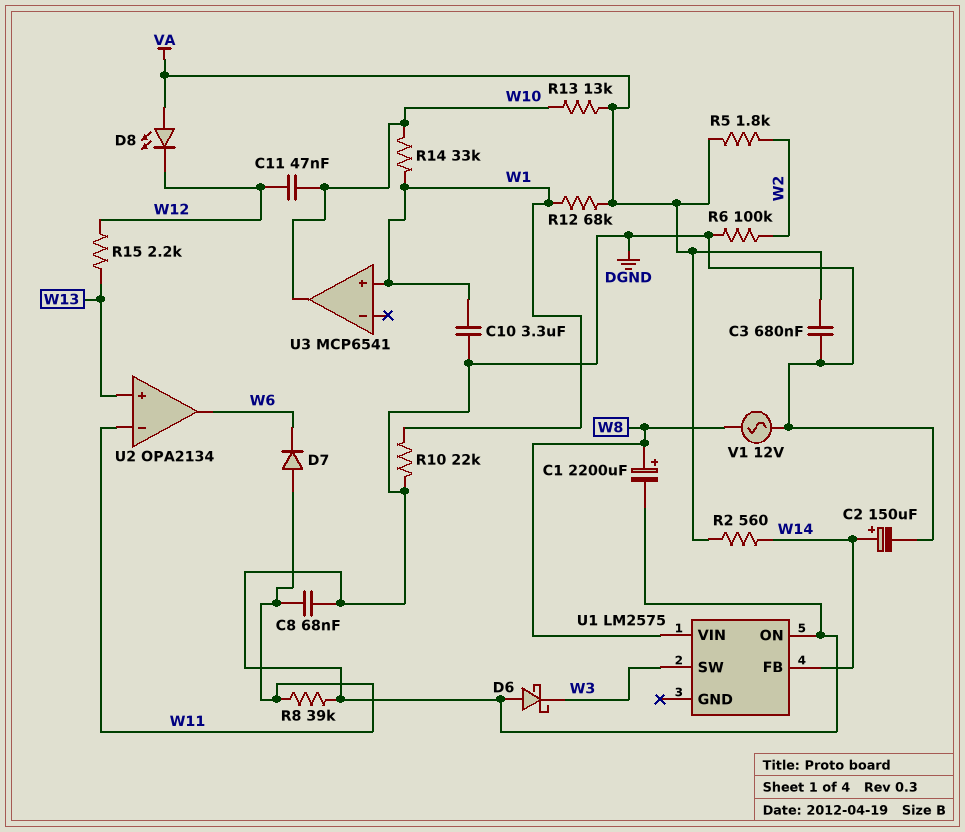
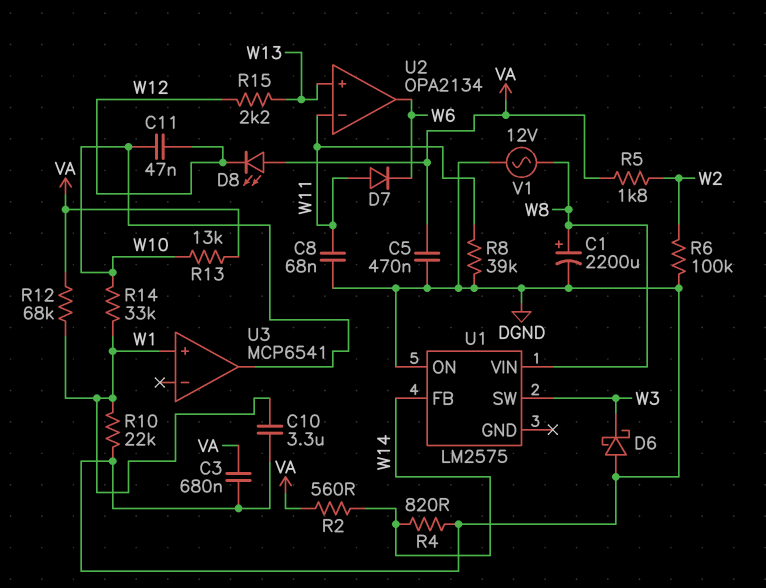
C2: 150uF (plus W14, minus DGND) -> none
C5: none -> 470nF (DGND, VA)
R4: none -> 820 (DGND, W14)

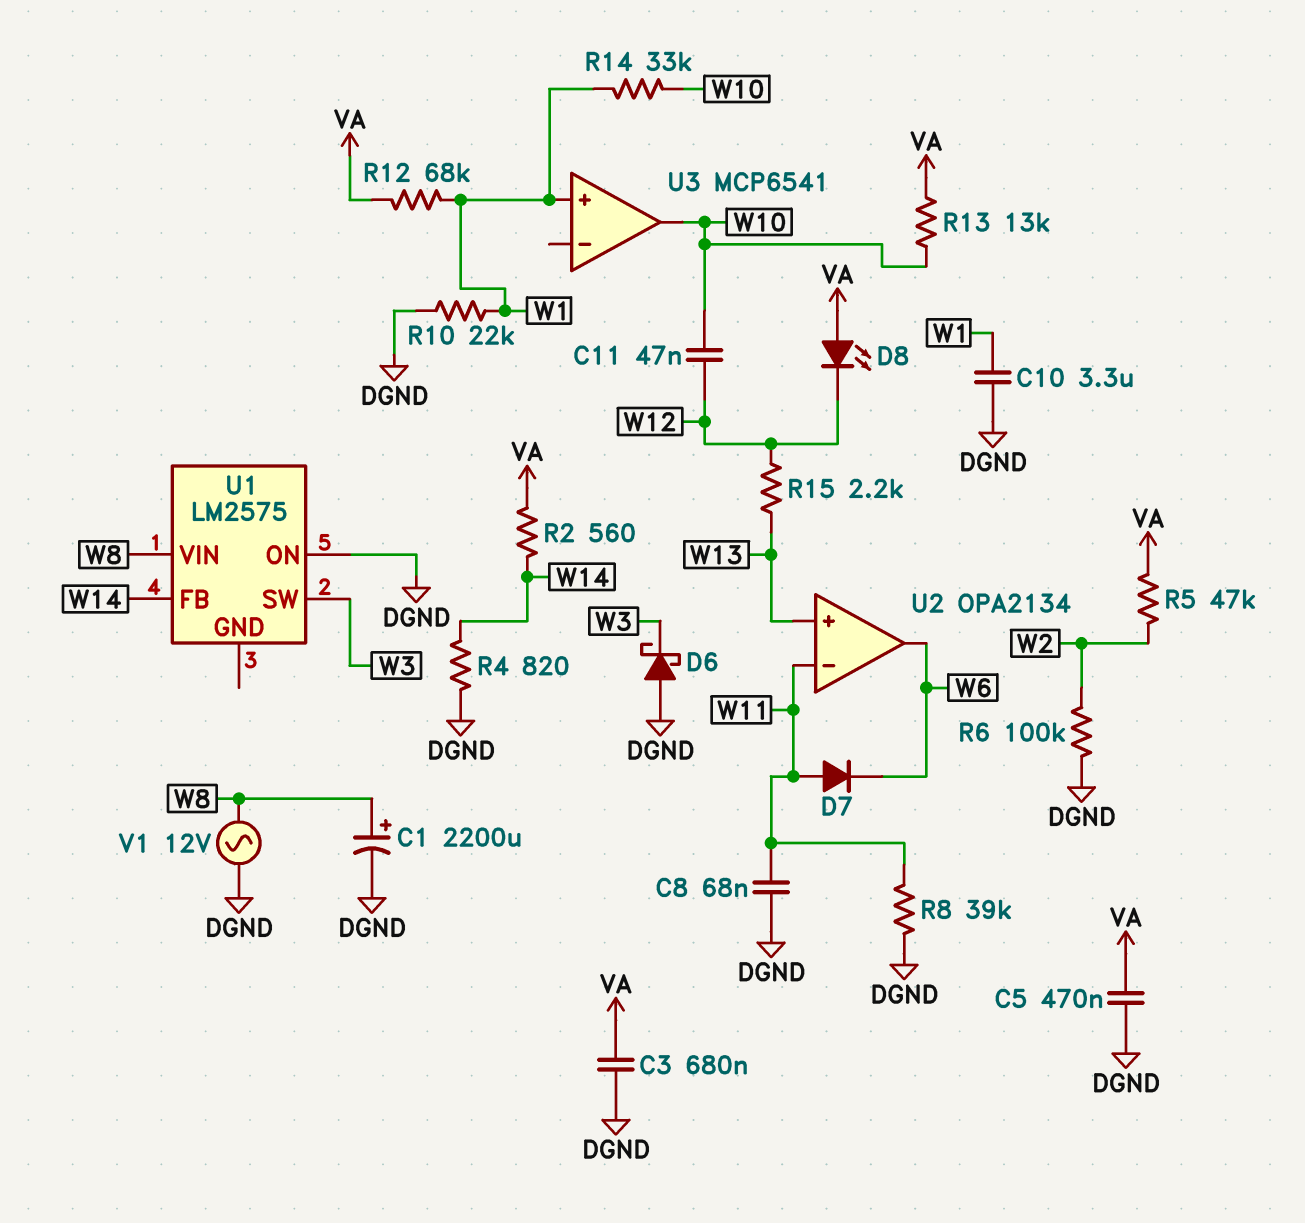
R5: 1.8k (VA, W2) -> 47k (VA, W2)

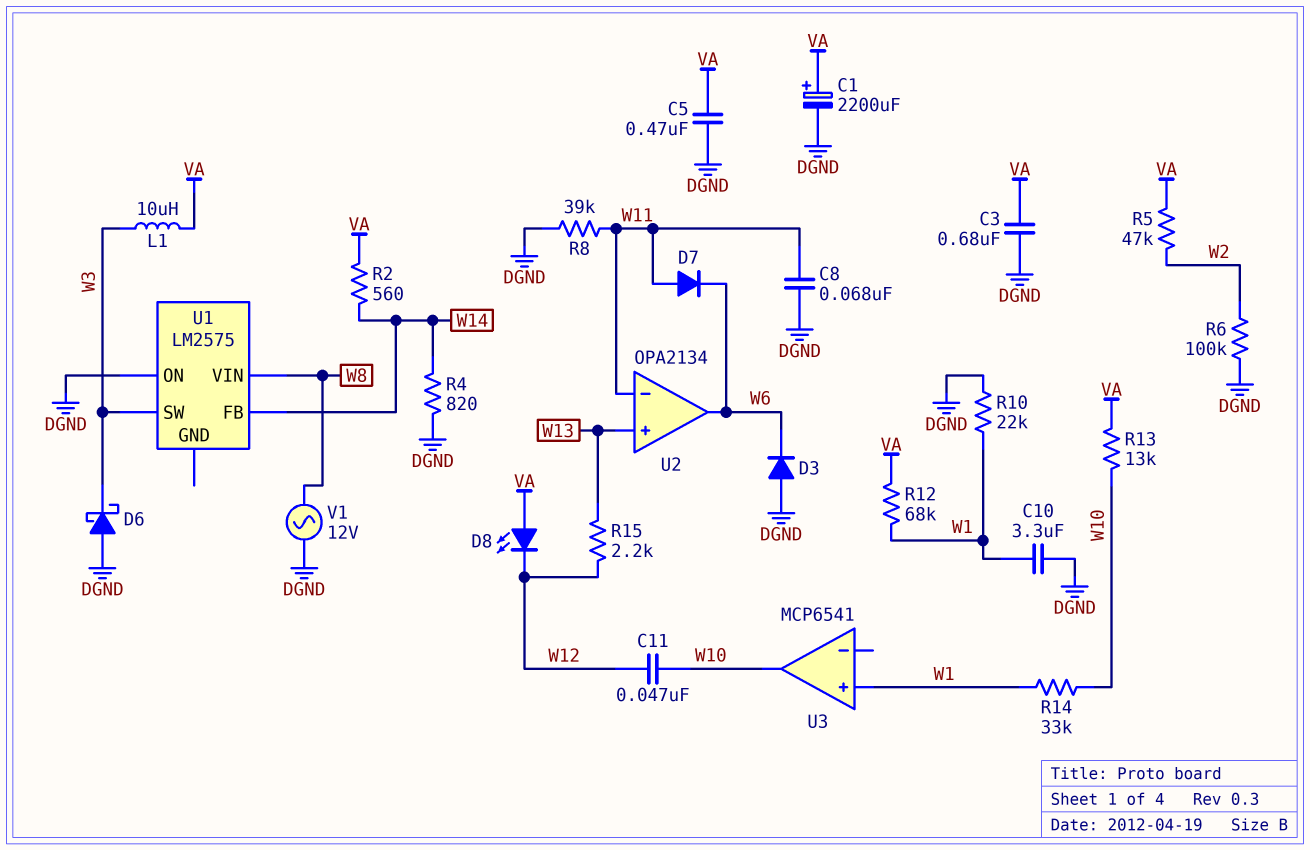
C1: 2200uF (plus W8, minus DGND) -> 2200uF (plus VA, minus DGND)
D3: none -> diode (A DGND, K W6)
L1: none -> 10uH (VA, W3)

